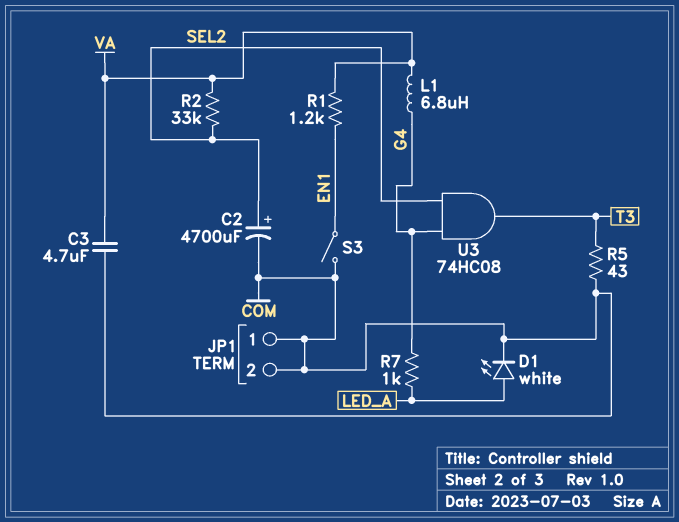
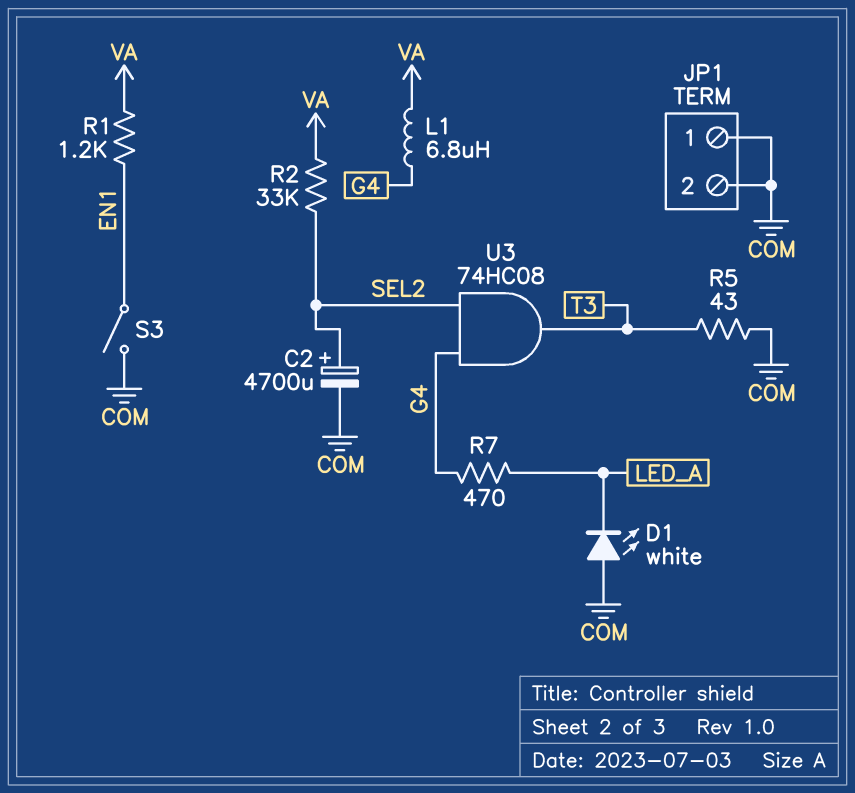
C3: 4.7uF (COM, VA) -> none
D1: LED white (A LED_A, K COM) -> LED white (A COM, K LED_A)
R7: 1k (G4, LED_A) -> 470 (G4, LED_A)

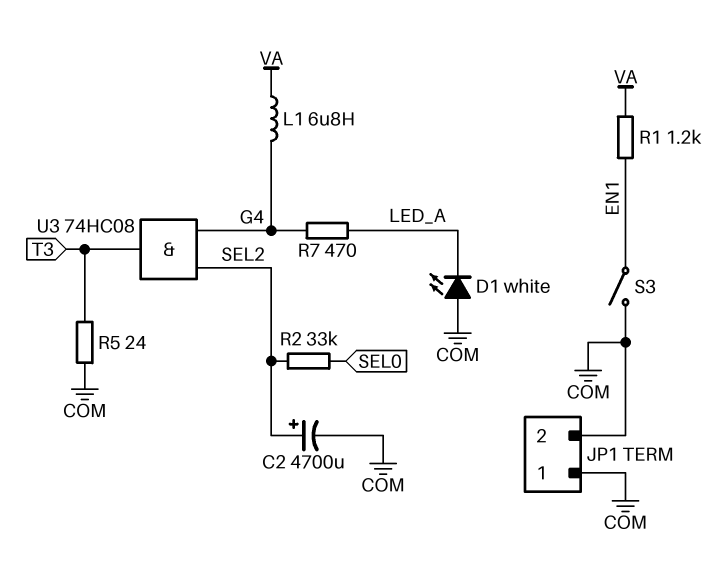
R2: 33k (SEL2, VA) -> 33k (SEL0, SEL2)
R5: 43 (COM, T3) -> 24 (COM, T3)

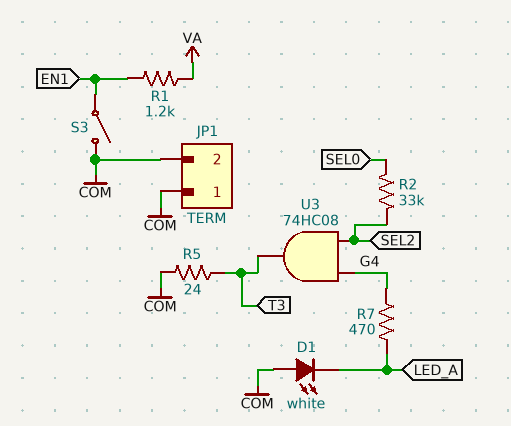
C2: 4700uF (plus SEL2, minus COM) -> none
L1: 6.8uH (G4, VA) -> none

